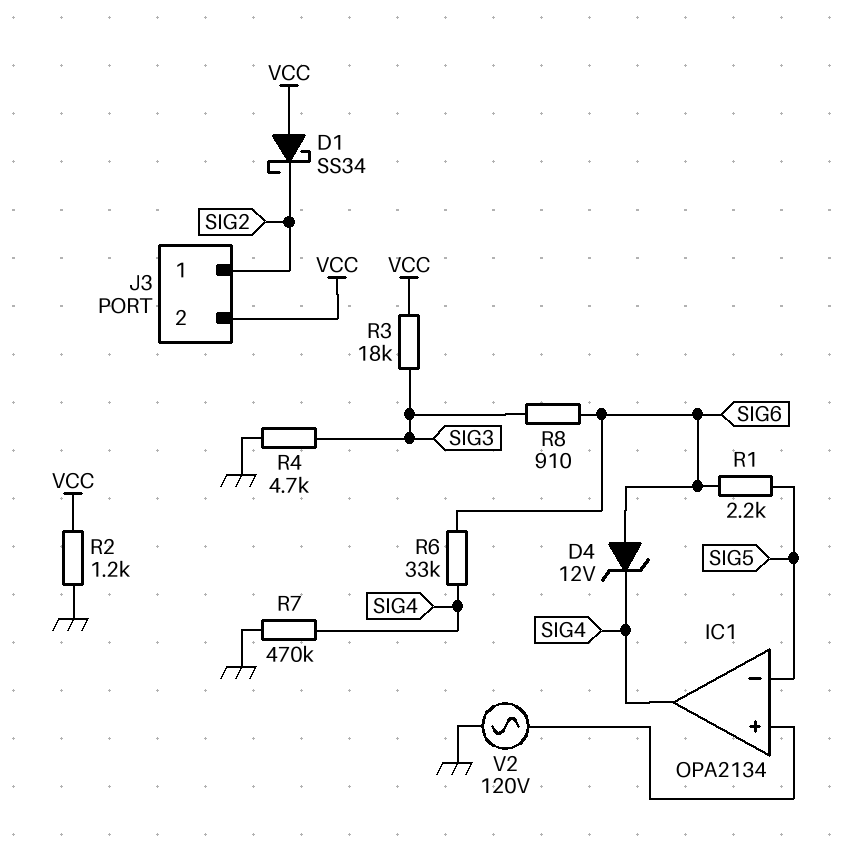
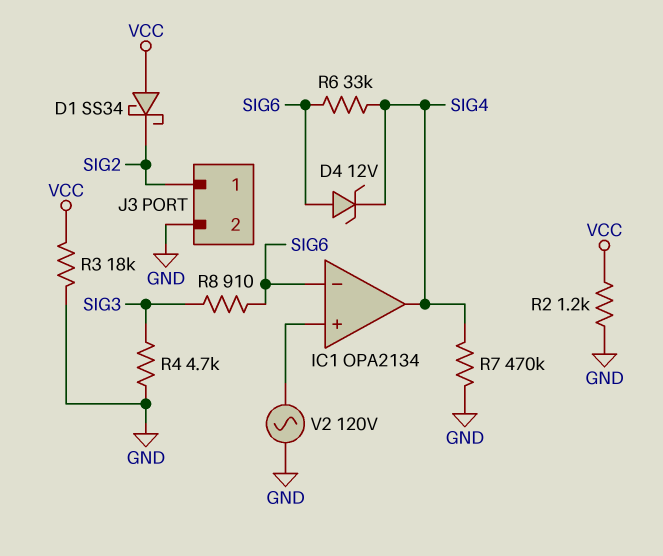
IC1 pin in-: SIG5 -> SIG6
J3 pin 2: VCC -> GND
R1: 2.2k (SIG5, SIG6) -> none
R3: 18k (SIG3, VCC) -> 18k (GND, VCC)

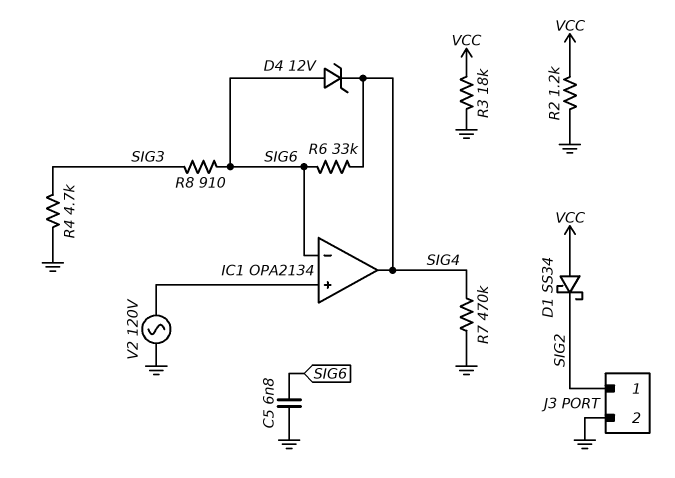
C5: none -> 6.8nF (GND, SIG6)

